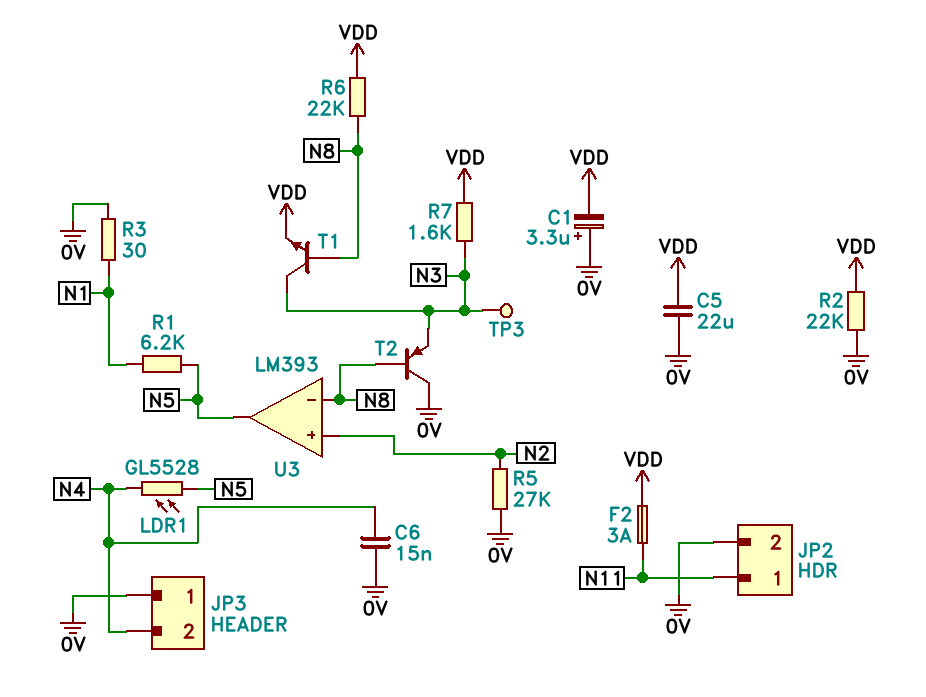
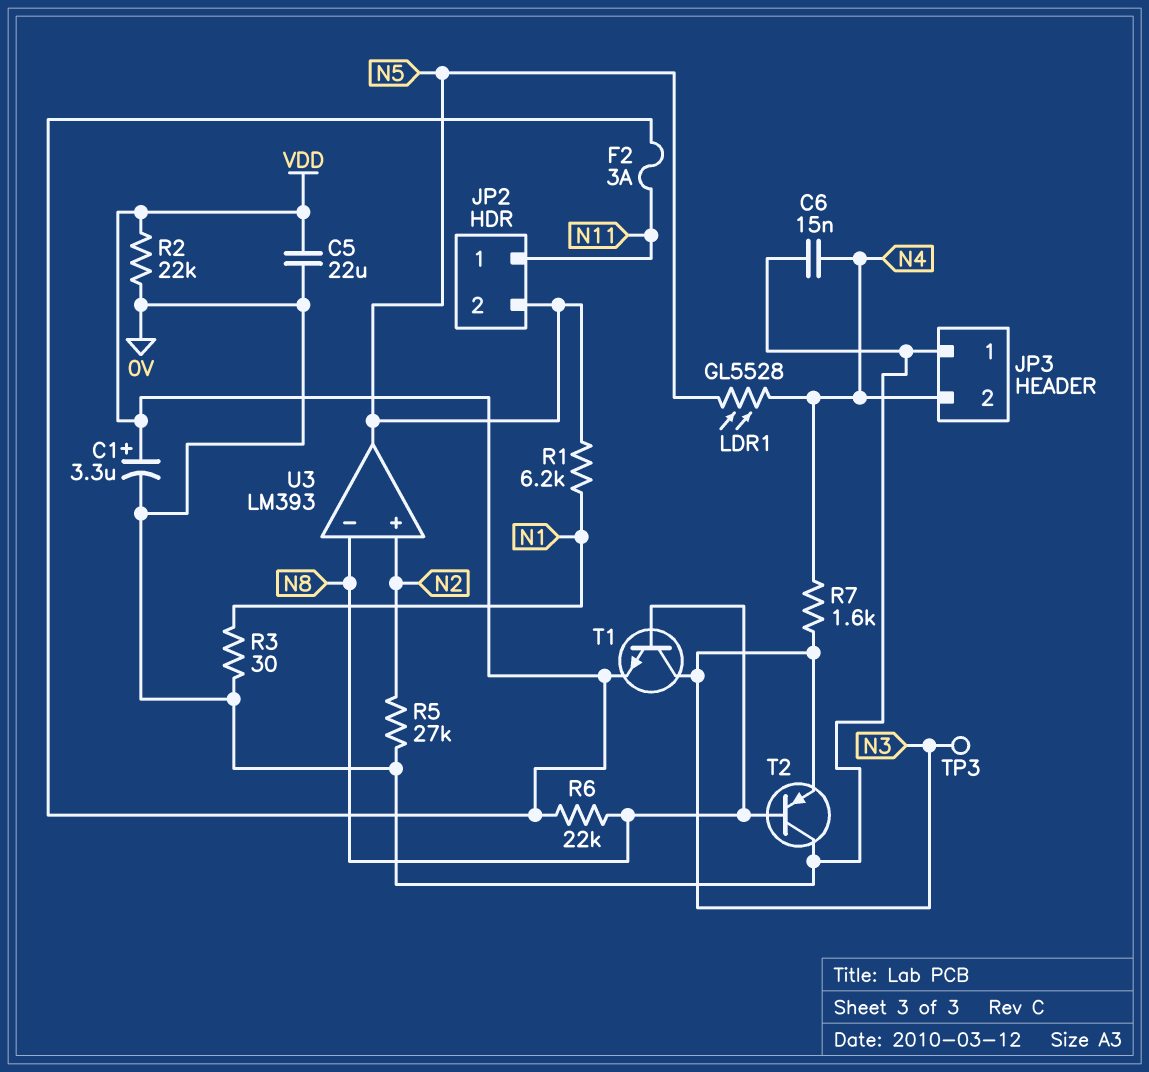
C1: 3.3uF (plus 0V, minus VDD) -> 3.3uF (plus VDD, minus 0V)
JP2 pin 2: 0V -> N5
R7: 1.6k (N3, VDD) -> 1.6k (N3, N4)

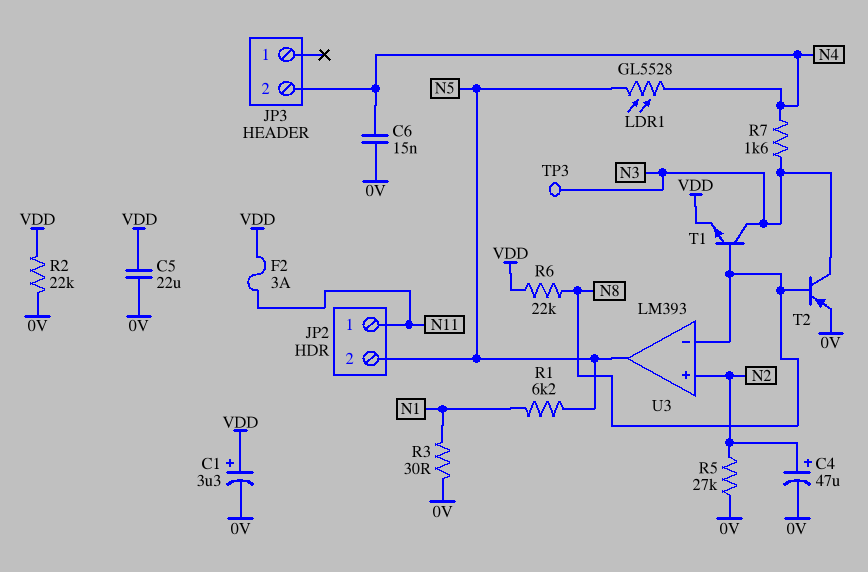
C4: none -> 47uF (plus N2, minus 0V)
JP3 pin 1: 0V -> none
T2: PNP (B N8, C 0V, E N3) -> PNP (B N8, C N3, E 0V)

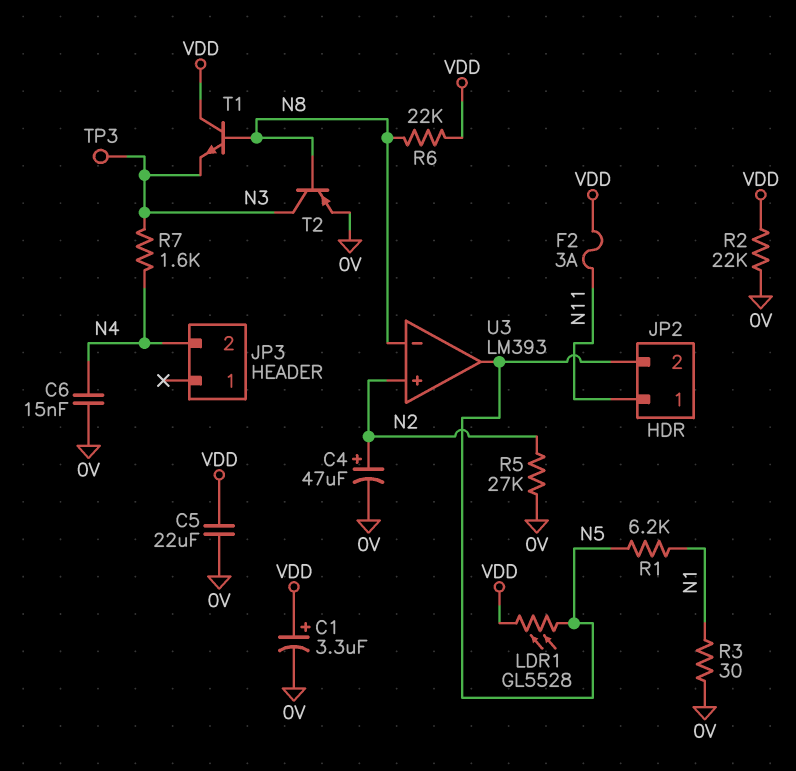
LDR1: GL5528 (N4, N5) -> GL5528 (N5, VDD)
T1: NPN (B N8, C N3, E VDD) -> NPN (B N8, C VDD, E N3)

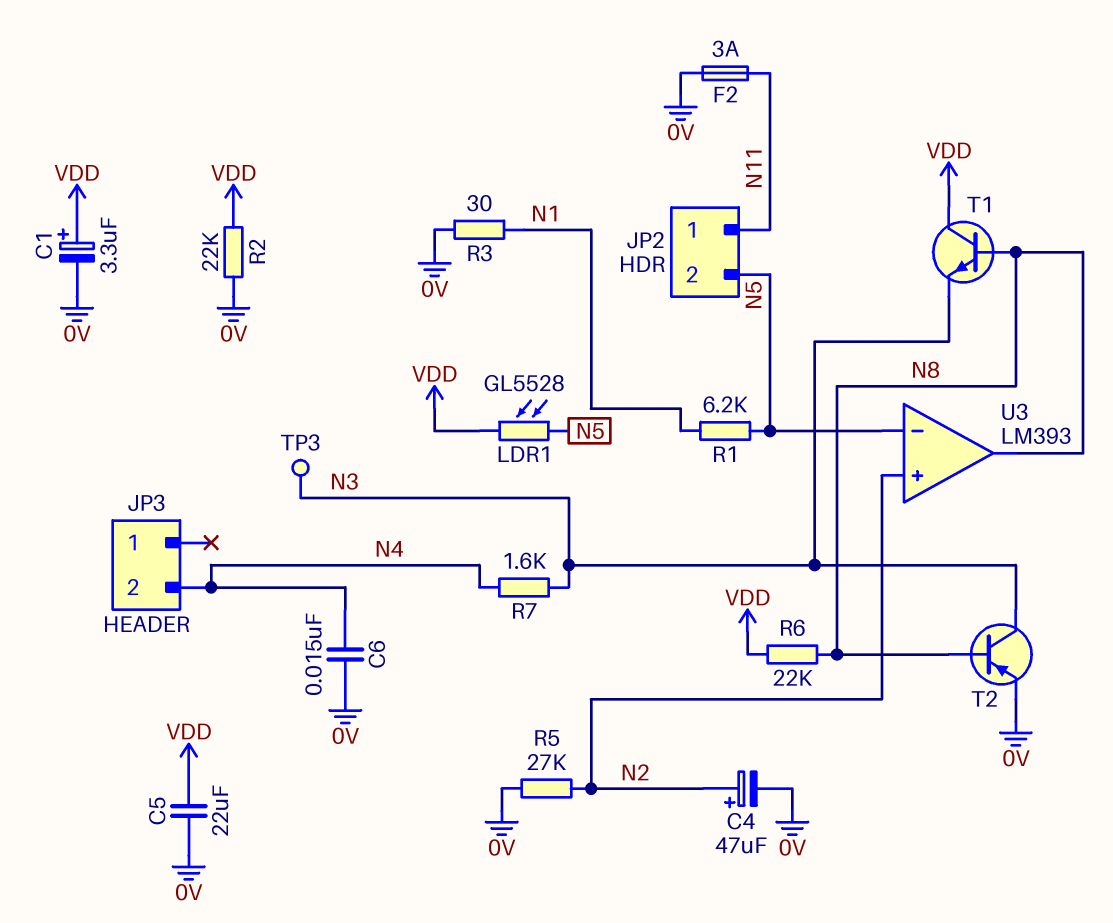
F2: 3A (N11, VDD) -> 3A (0V, N11)
U3 pin in-: N8 -> N5
U3 pin out: N5 -> N8

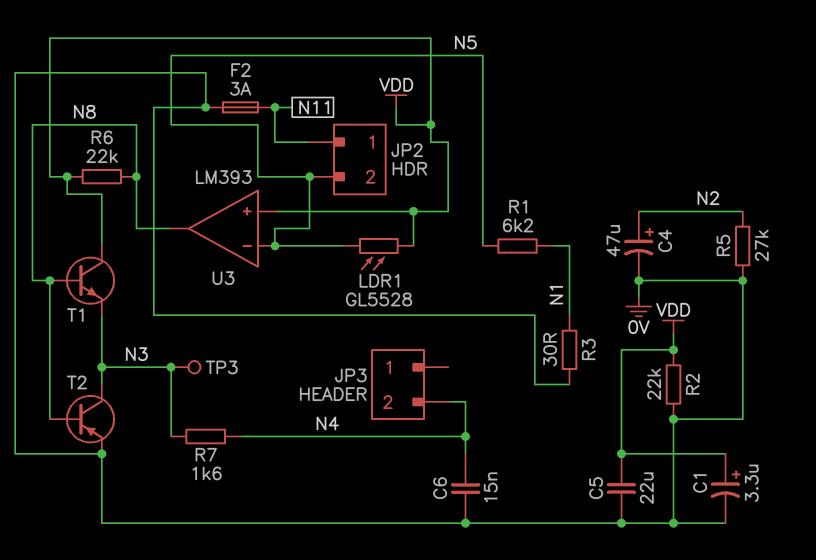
U3 pin in+: N2 -> VDD

